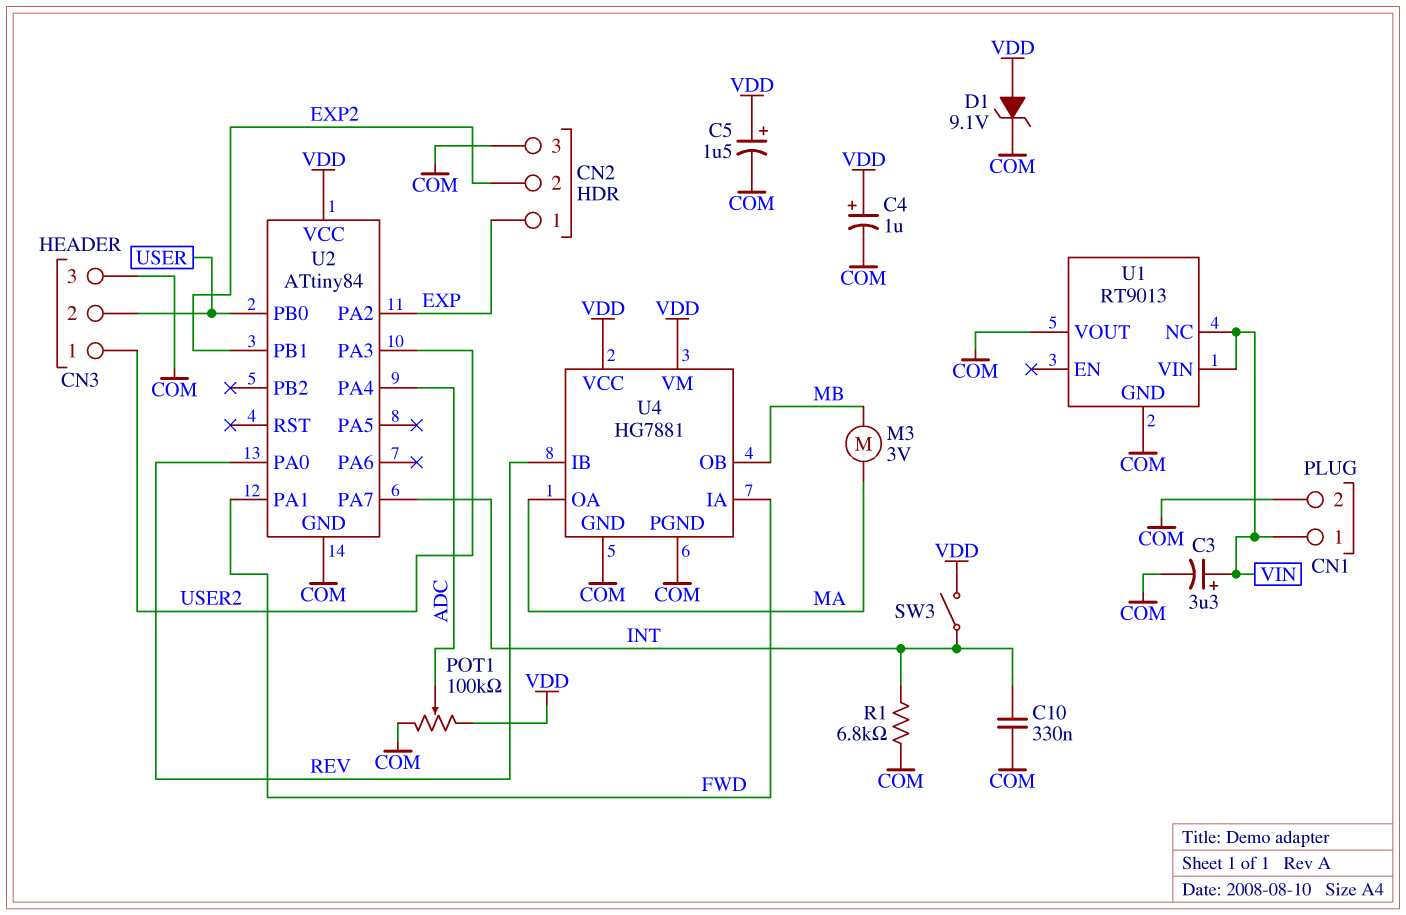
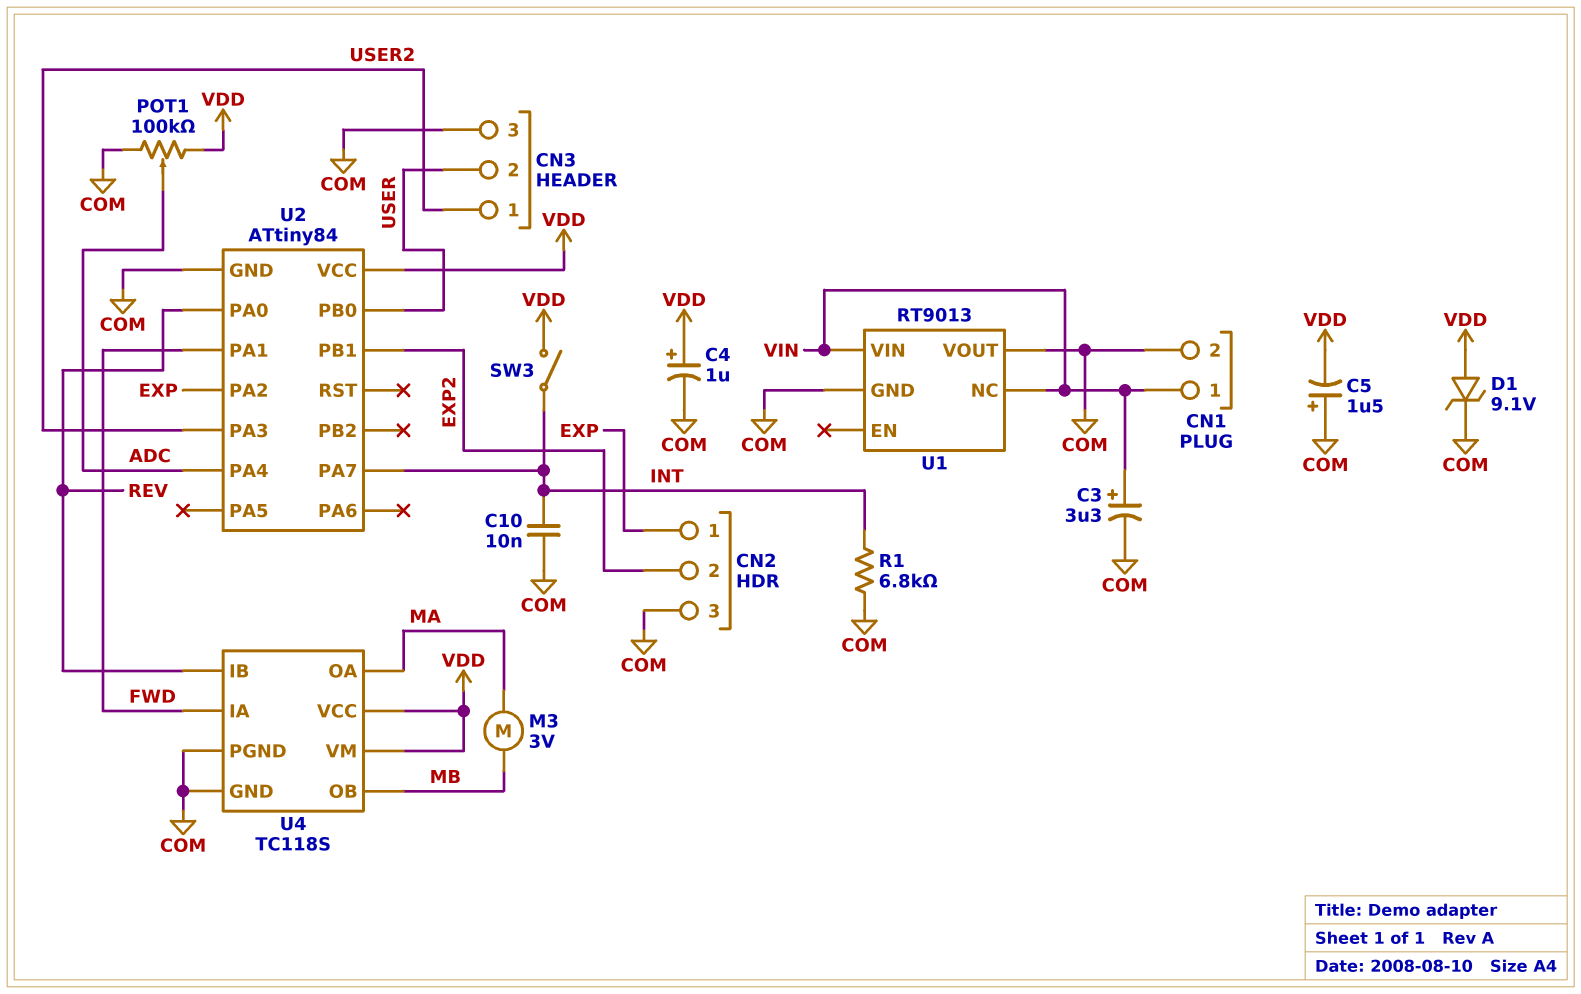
C5: 1.5uF (plus VDD, minus COM) -> 1.5uF (plus COM, minus VDD)
C10: 330nF (COM, INT) -> 10nF (COM, INT)
U4: HG7881 -> TC118S

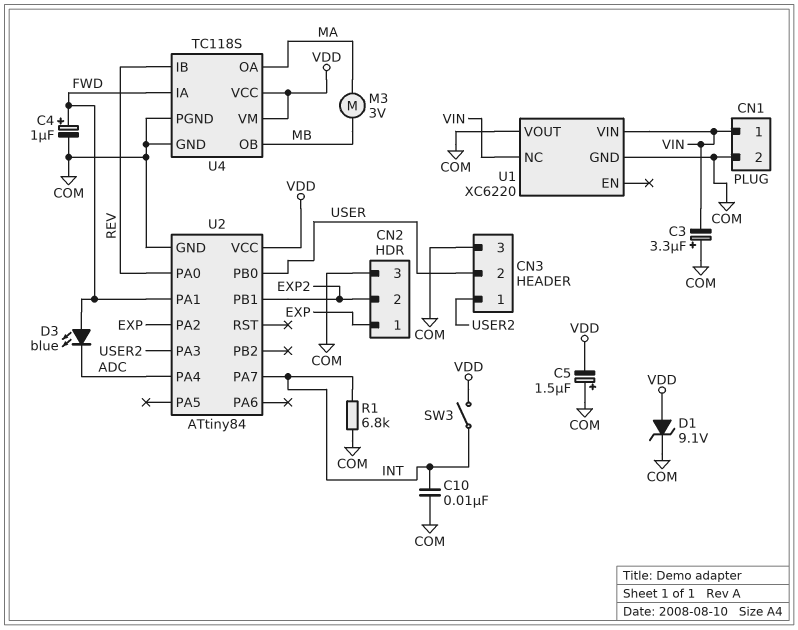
C3: 3.3uF (plus VIN, minus COM) -> 3.3uF (plus COM, minus VIN)
C4: 1uF (plus VDD, minus COM) -> 1uF (plus FWD, minus COM)
D3: none -> LED blue (A FWD, K ADC)
POT1: 100k (COM, VDD, wiper ADC) -> none
U1: RT9013 -> XC6220

